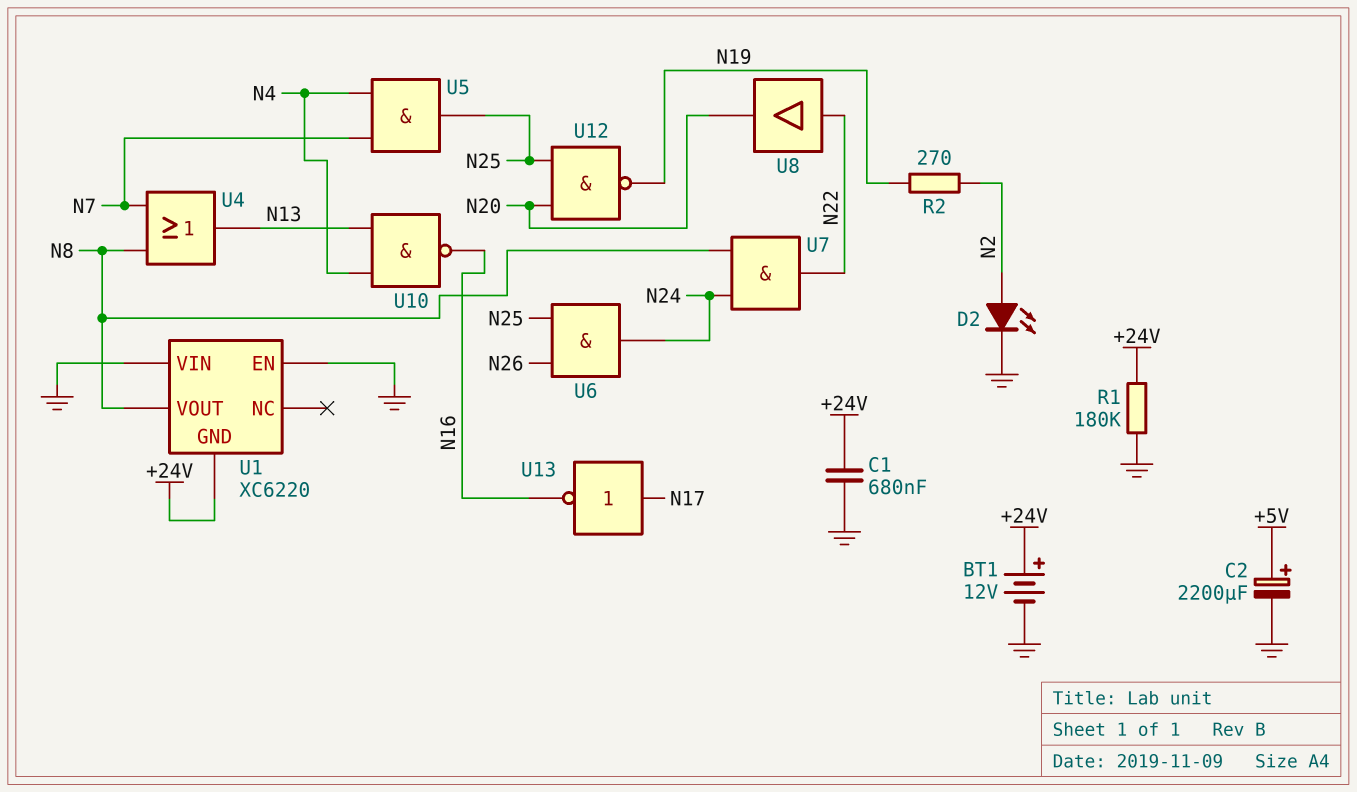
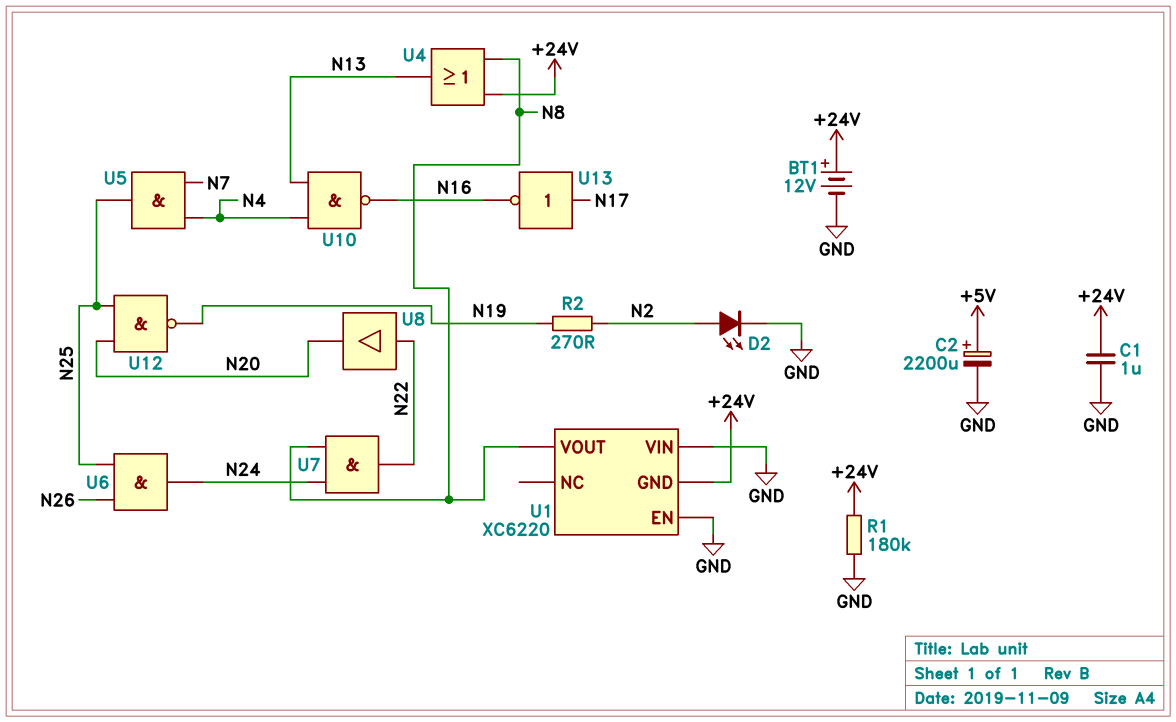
C1: 680nF (+24V, GND) -> 1uF (+24V, GND)
U4: OR (in N7, in N8, out N13) -> OR (in +24V, in N8, out N13)

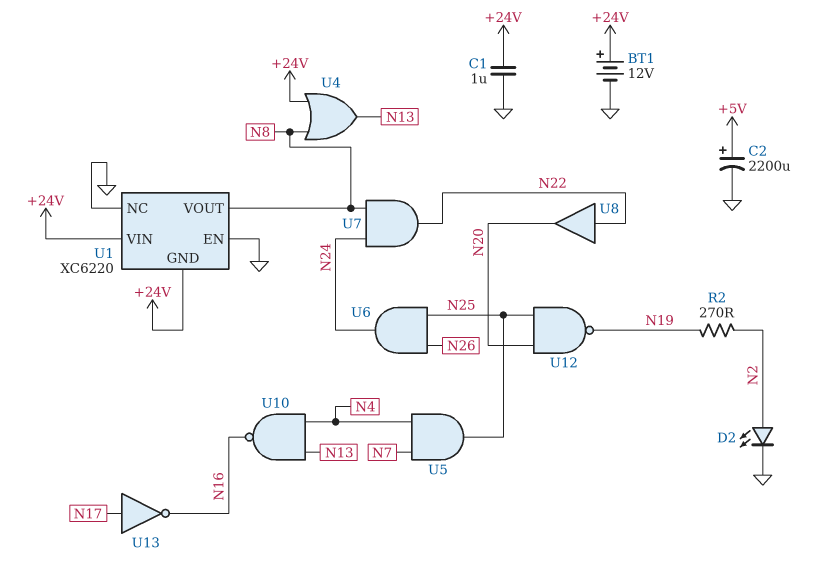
R1: 180k (+24V, GND) -> none
U1 pin NC: none -> GND
U1 pin VIN: GND -> +24V

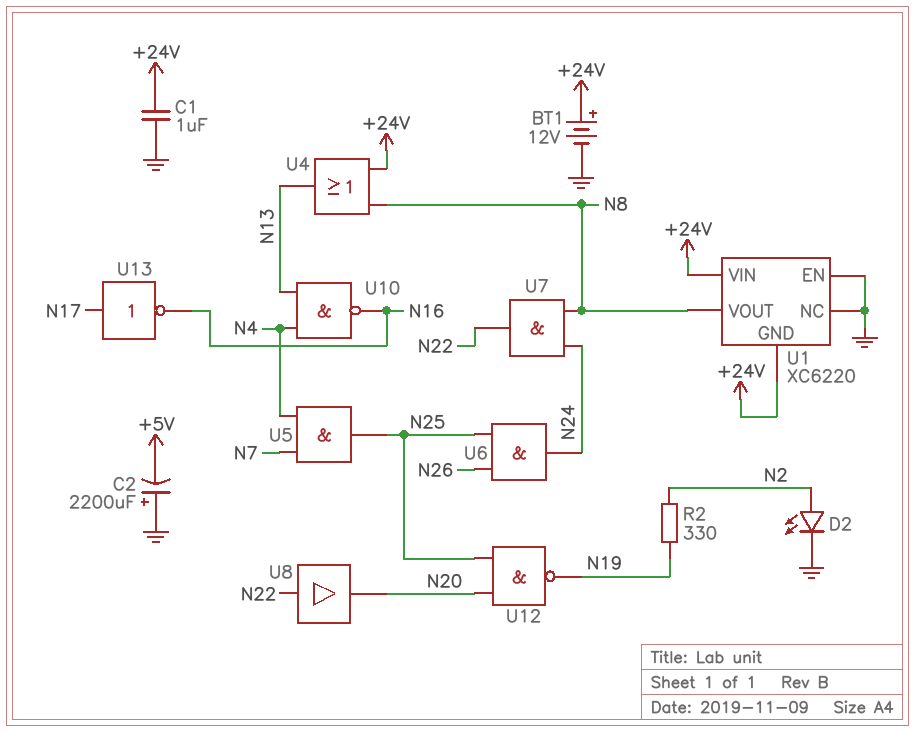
C2: 2200uF (plus +5V, minus GND) -> 2200uF (plus GND, minus +5V)
R2: 270 (N2, N19) -> 330 (N2, N19)

